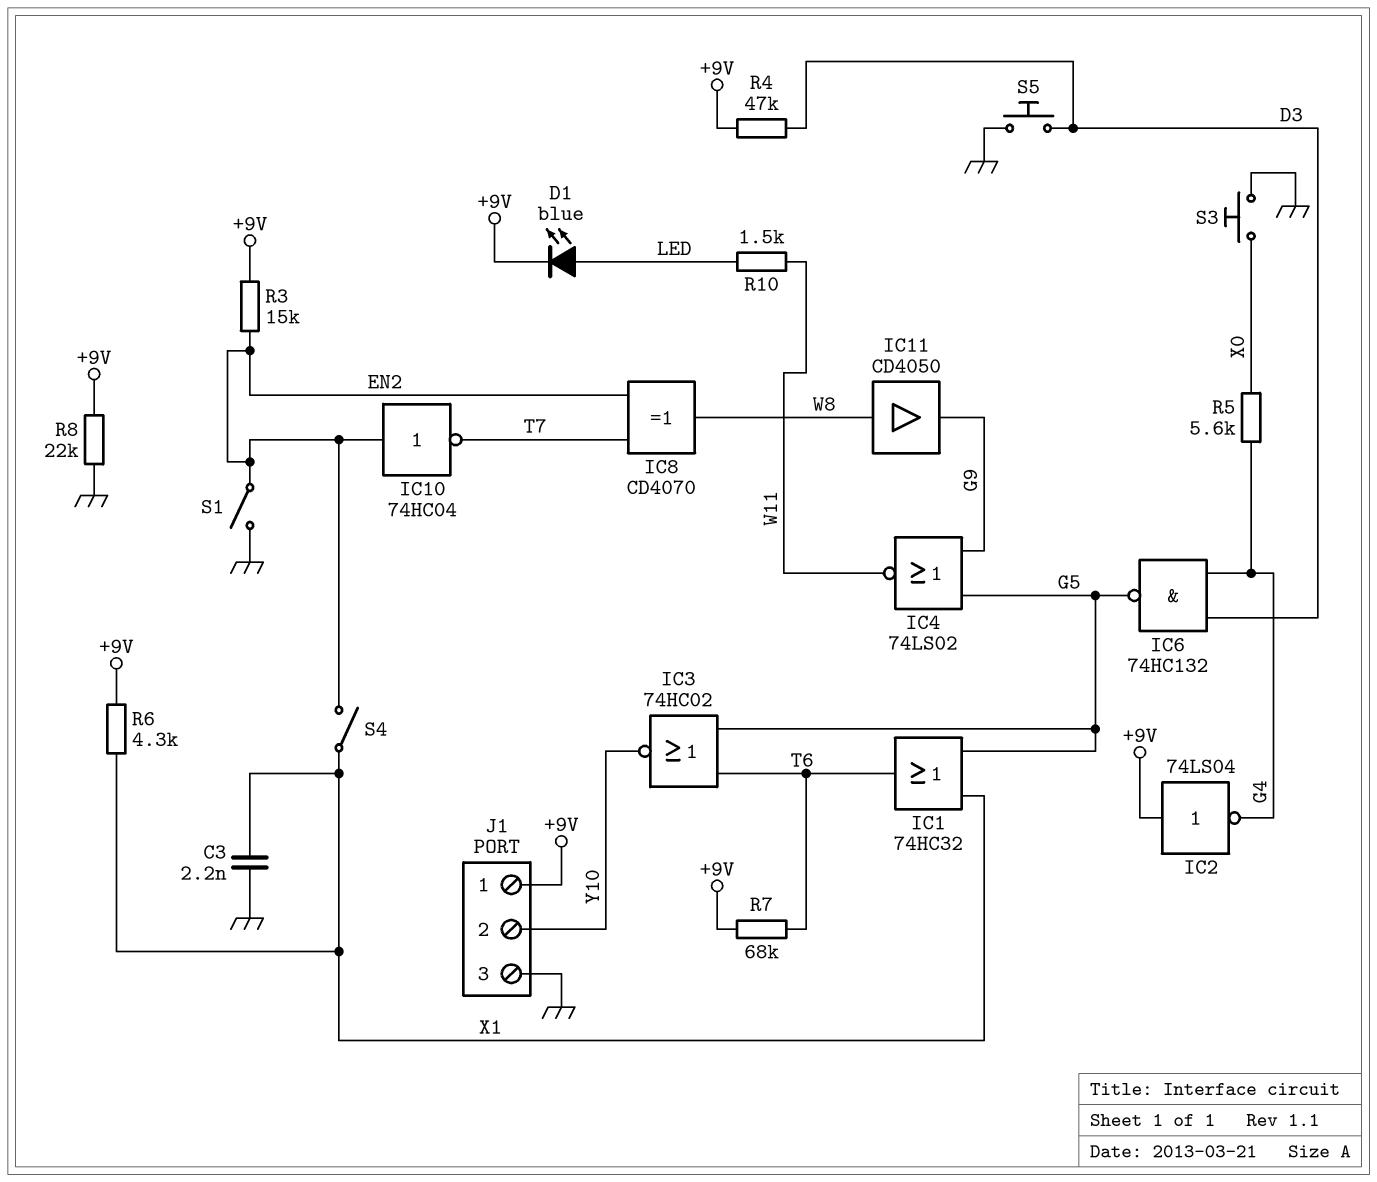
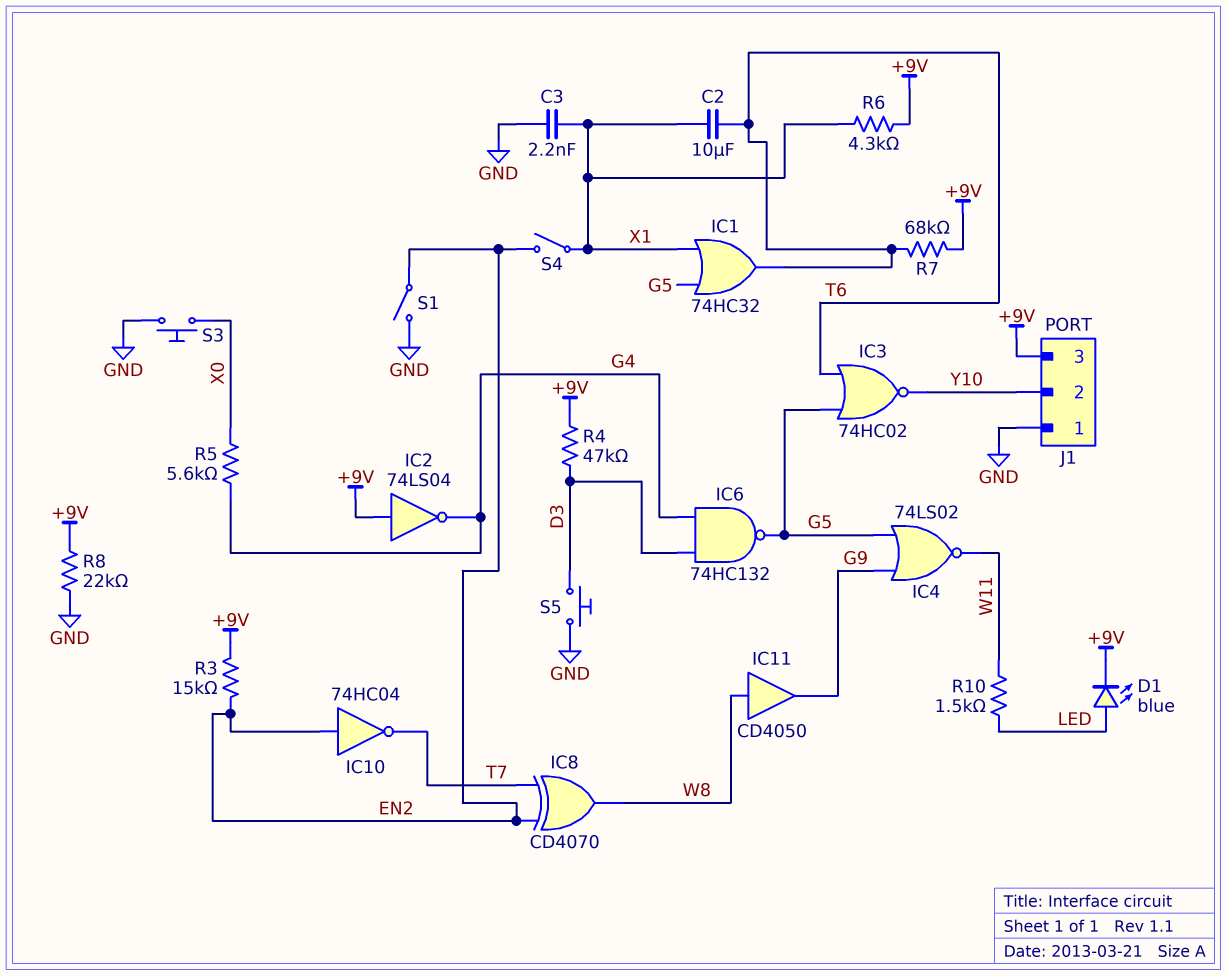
C2: none -> 10uF (T6, X1)
J1 pin 1: +9V -> GND
J1 pin 3: GND -> +9V

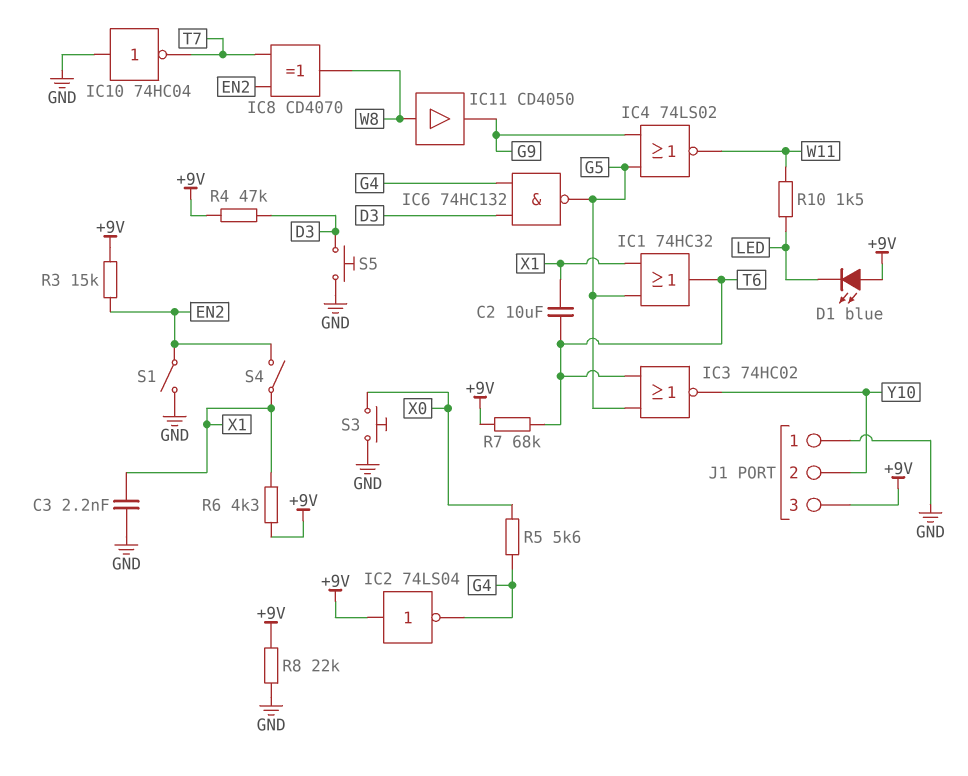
D1: LED blue (A LED, K +9V) -> LED blue (A +9V, K LED)
IC10: NOT 74HC04 (in EN2, out T7) -> NOT 74HC04 (in GND, out T7)

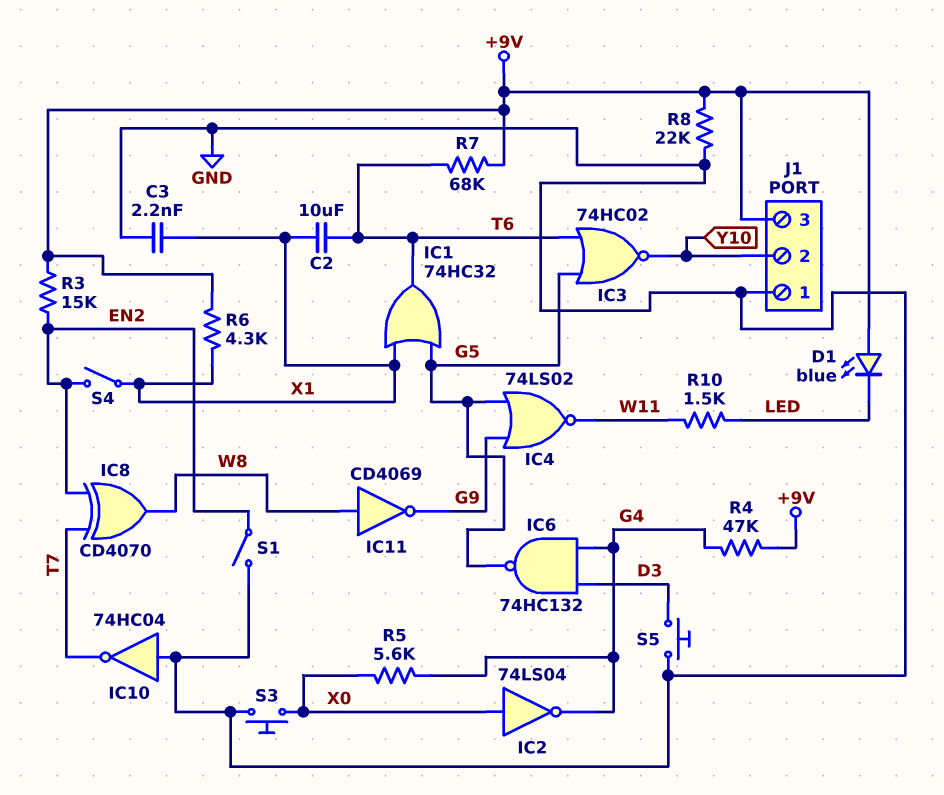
IC2: NOT 74LS04 (in +9V, out G4) -> NOT 74LS04 (in X0, out G4)
IC11: buffer CD4050 (in W8, out G9) -> NOT CD4069 (in W8, out G9)
R4: 47k (+9V, D3) -> 47k (+9V, G4)

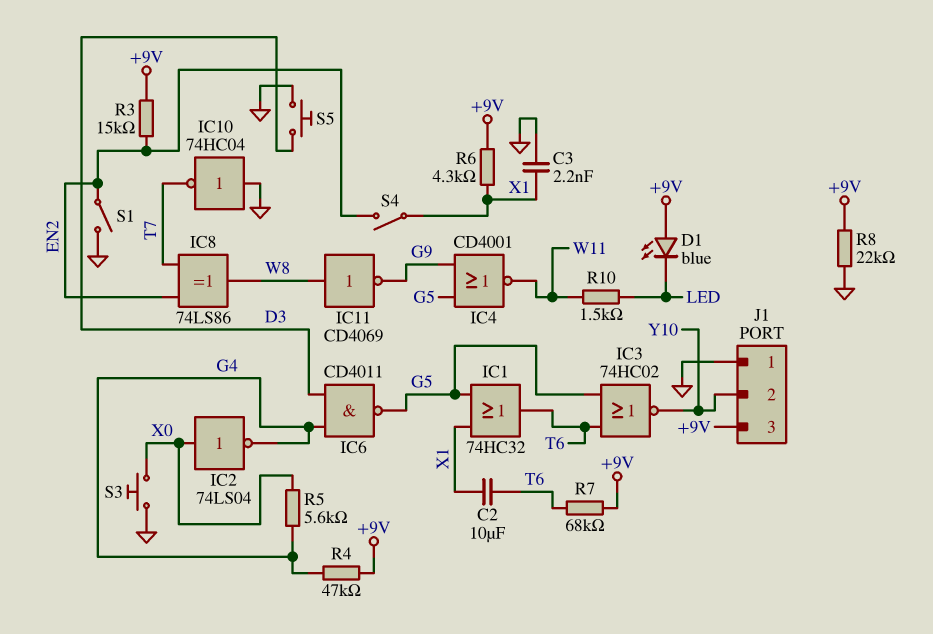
IC4: NOR 74LS02 (in G5, in G9, out W11) -> NOR CD4001 (in G5, in G9, out W11)
IC6: NAND 74HC132 (in D3, in G4, out G5) -> NAND CD4011 (in D3, in G4, out G5)
IC8: XOR CD4070 (in EN2, in T7, out W8) -> XOR 74LS86 (in EN2, in T7, out W8)

